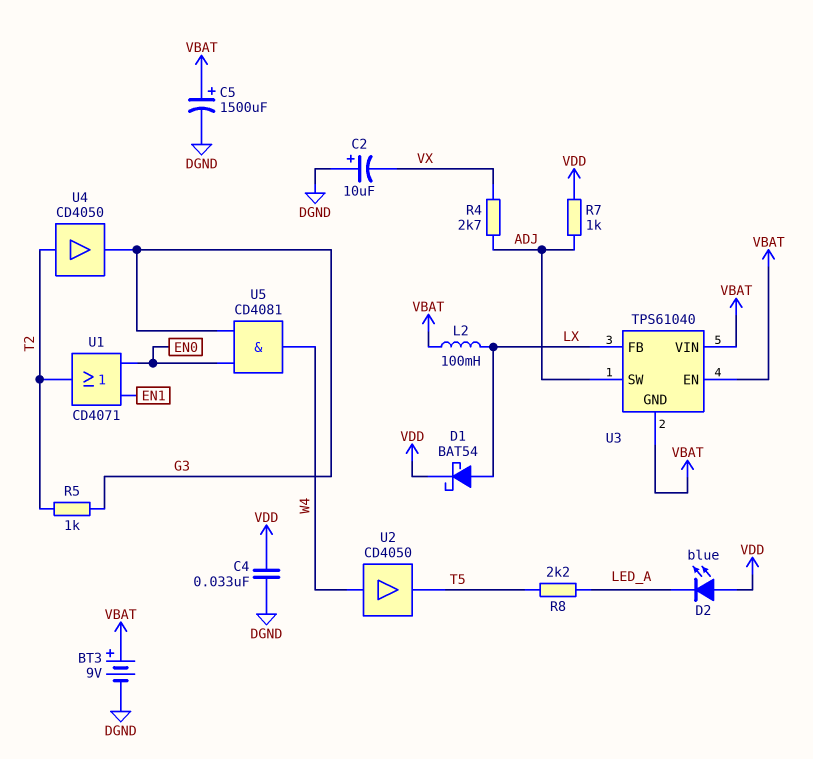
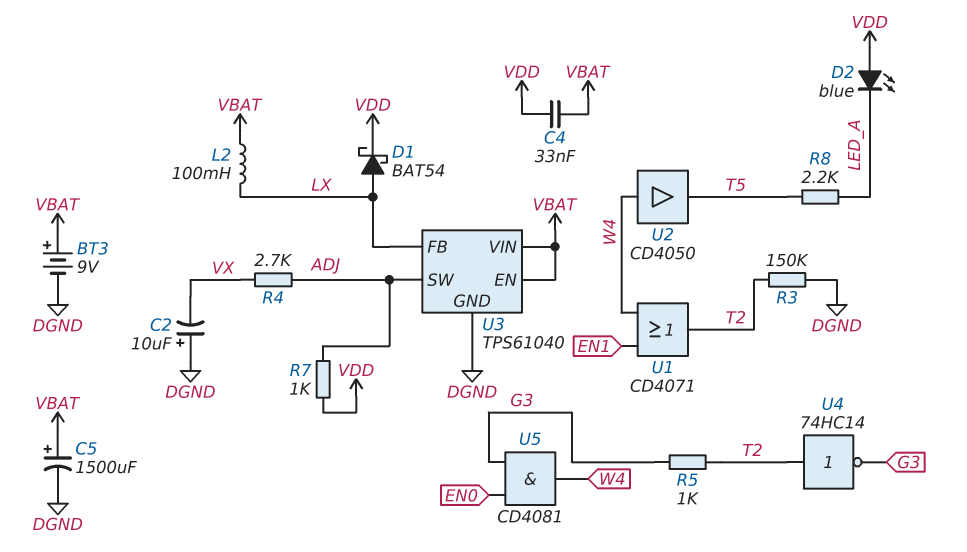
C4: 33nF (DGND, VDD) -> 33nF (VBAT, VDD)
R3: none -> 150k (DGND, T2)
U1: OR CD4071 (in EN0, in EN1, out T2) -> OR CD4071 (in EN1, in W4, out T2)
U3 pin GND: VBAT -> DGND
U4: buffer CD4050 (in T2, out G3) -> NOT 74HC14 (in T2, out G3)

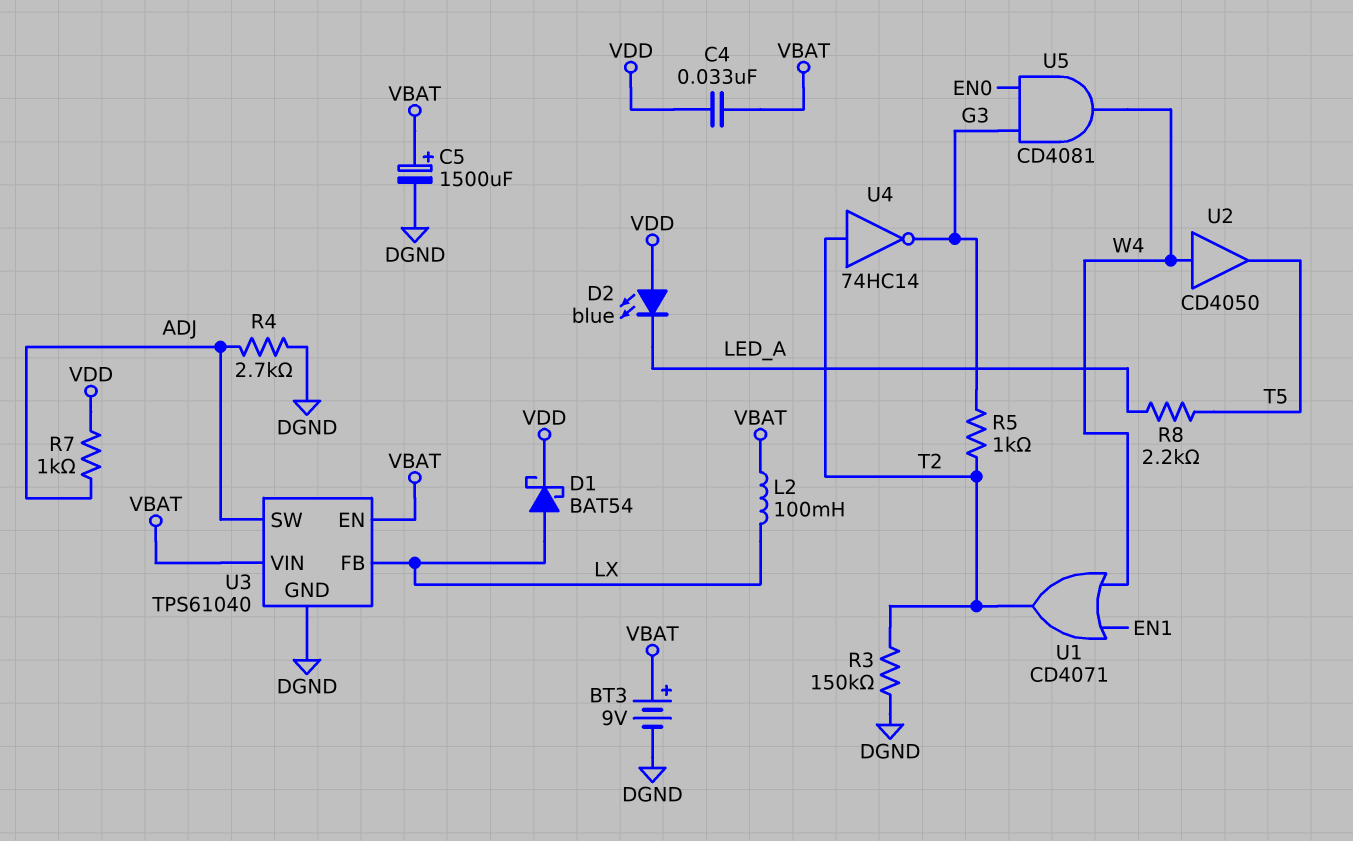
C2: 10uF (plus DGND, minus VX) -> none
R4: 2.7k (ADJ, VX) -> 2.7k (ADJ, DGND)

